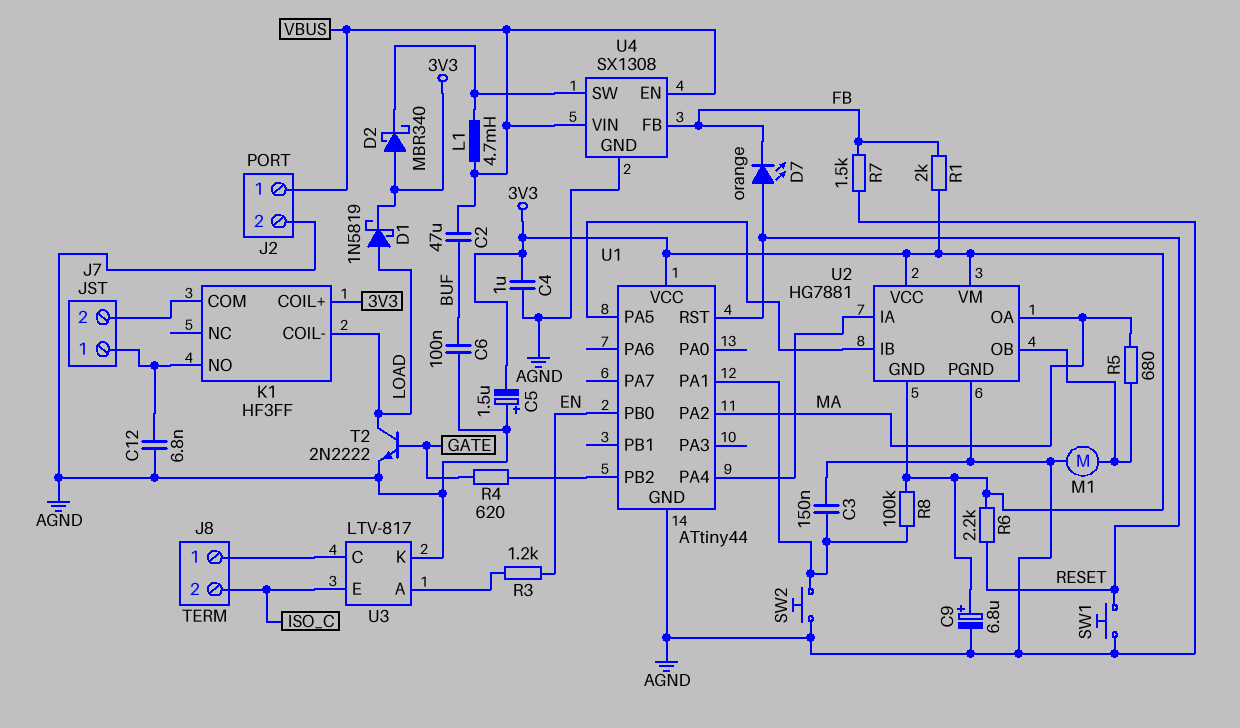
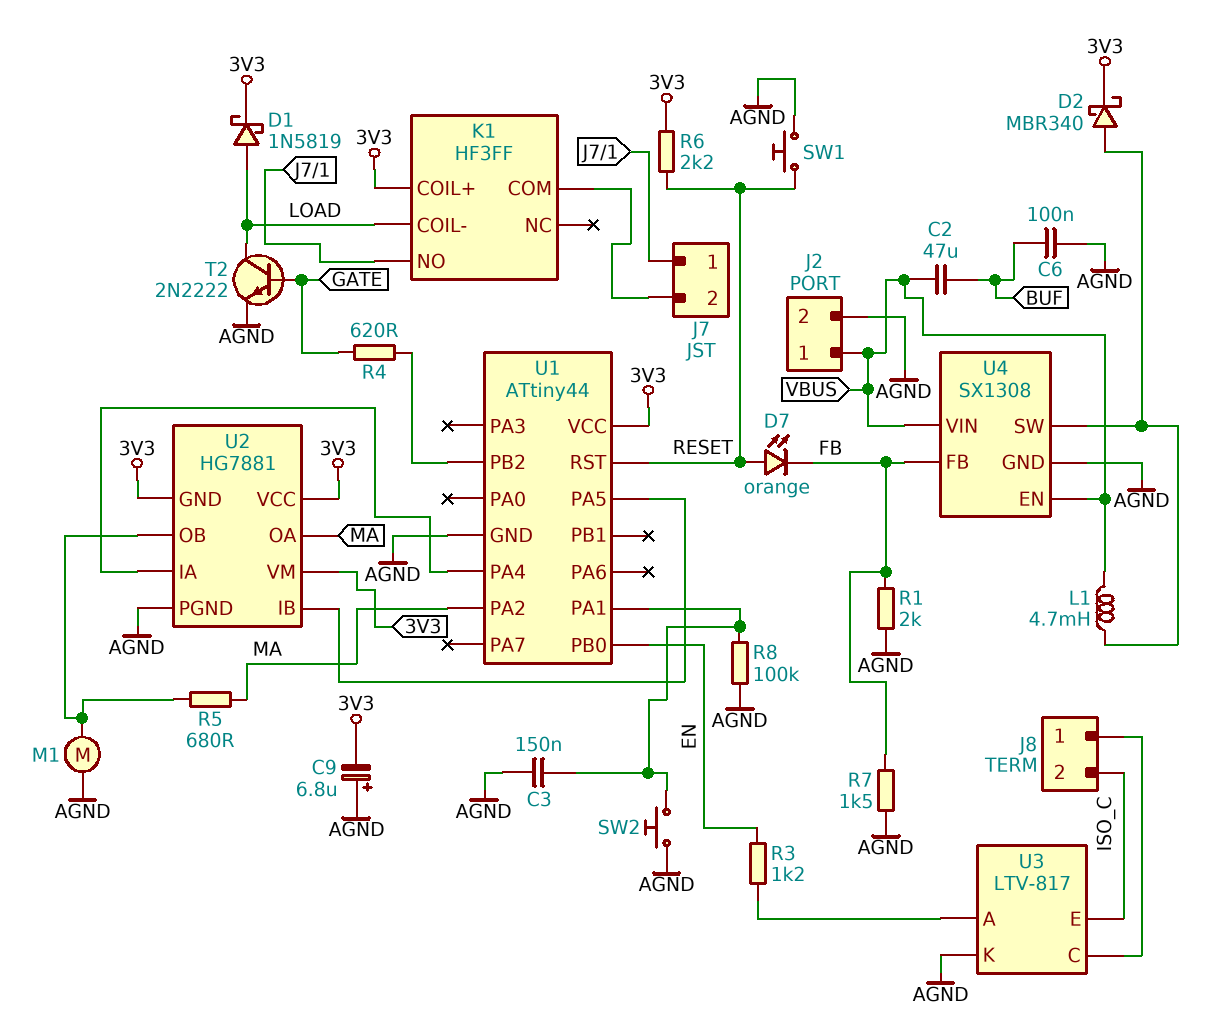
C4: 1uF (3V3, AGND) -> none
C5: 1.5uF (plus AGND, minus 3V3) -> none
C9: 6.8uF (plus 3V3, minus AGND) -> 6.8uF (plus AGND, minus 3V3)
C12: 6.8nF (AGND, J7/1) -> none
D2: schottky MBR340 (A 3V3, K U4/SW) -> schottky MBR340 (A U4/SW, K 3V3)
R1: 2k (3V3, FB) -> 2k (AGND, FB)
R8: 100k (3V3, U1/PA1) -> 100k (AGND, U1/PA1)

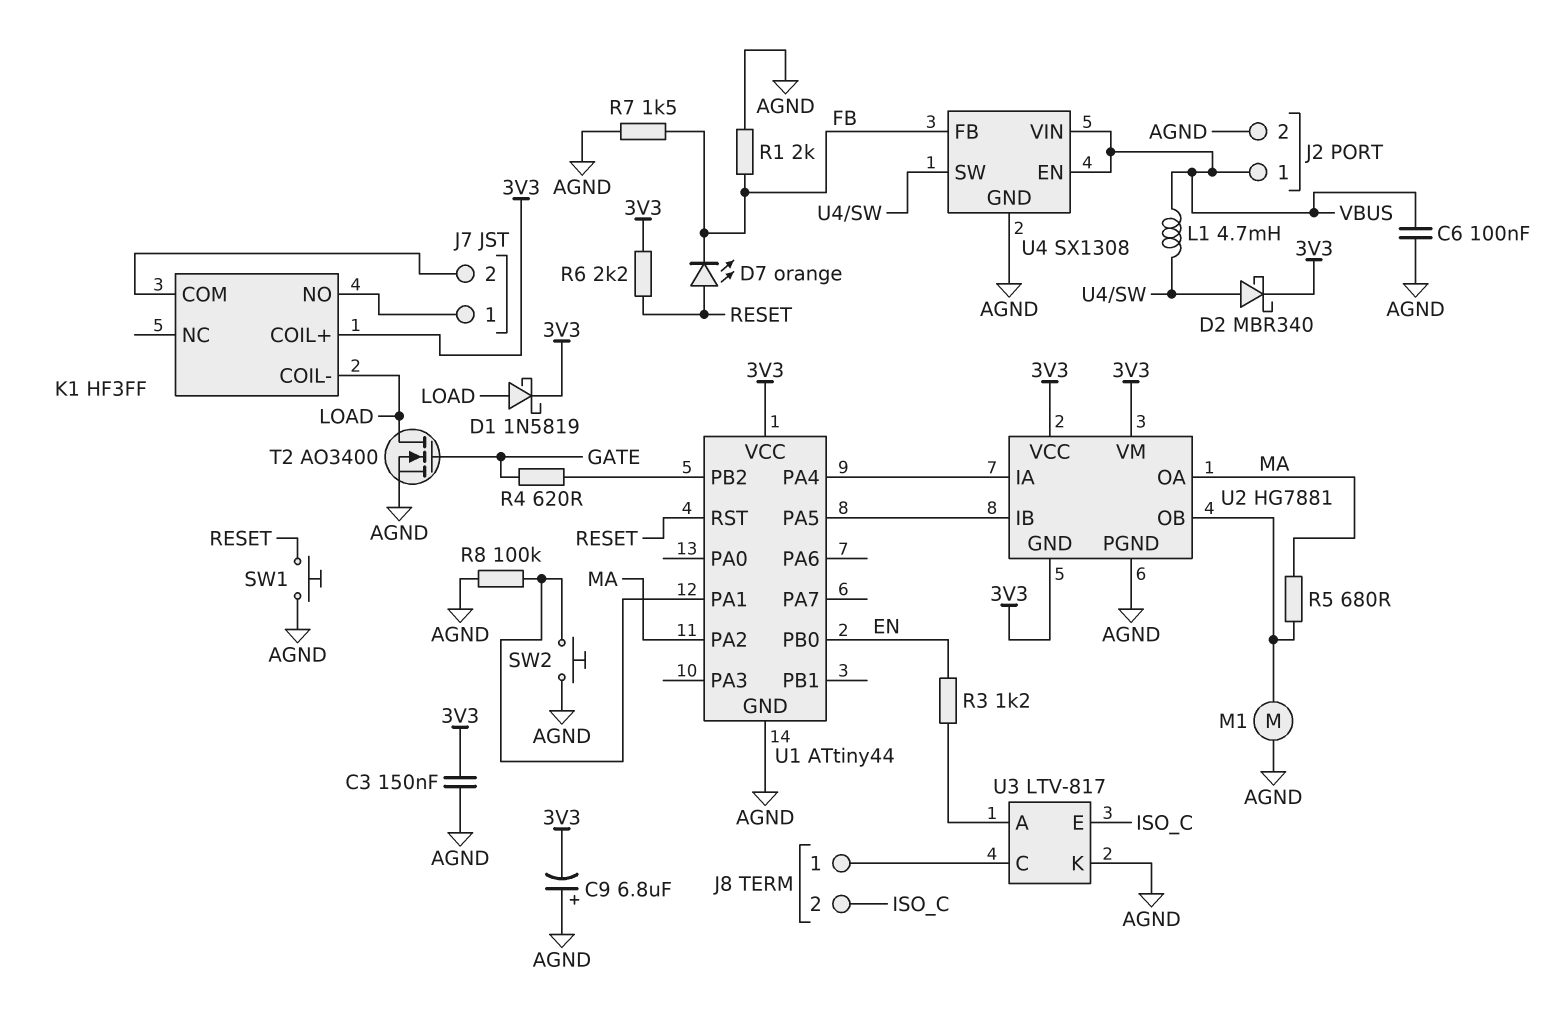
C2: 47uF (BUF, VBUS) -> none
C3: 150nF (AGND, U1/PA1) -> 150nF (3V3, AGND)
C6: 100nF (AGND, BUF) -> 100nF (AGND, VBUS)
T2: NPN 2N2222 (B GATE, C LOAD, E AGND) -> NMOS AO3400 (G GATE, D LOAD, S AGND)

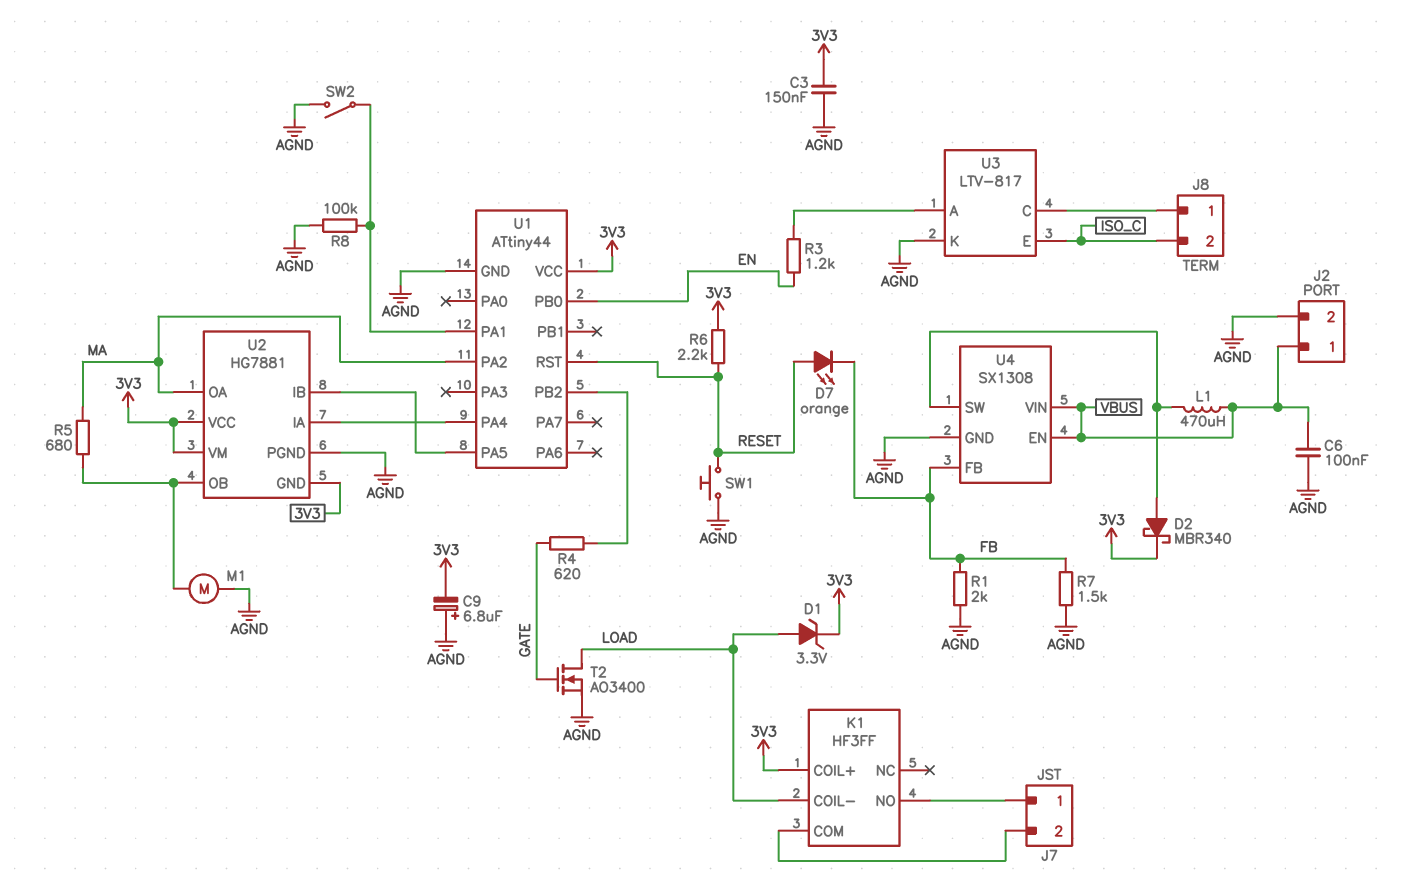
D1: schottky 1N5819 (A LOAD, K 3V3) -> zener 3.3V (A LOAD, K 3V3)
L1: 4.7mH (U4/SW, VBUS) -> 470uH (U4/SW, VBUS)
SW2: button (AGND, U1/PA1) -> switch (AGND, U1/PA1)

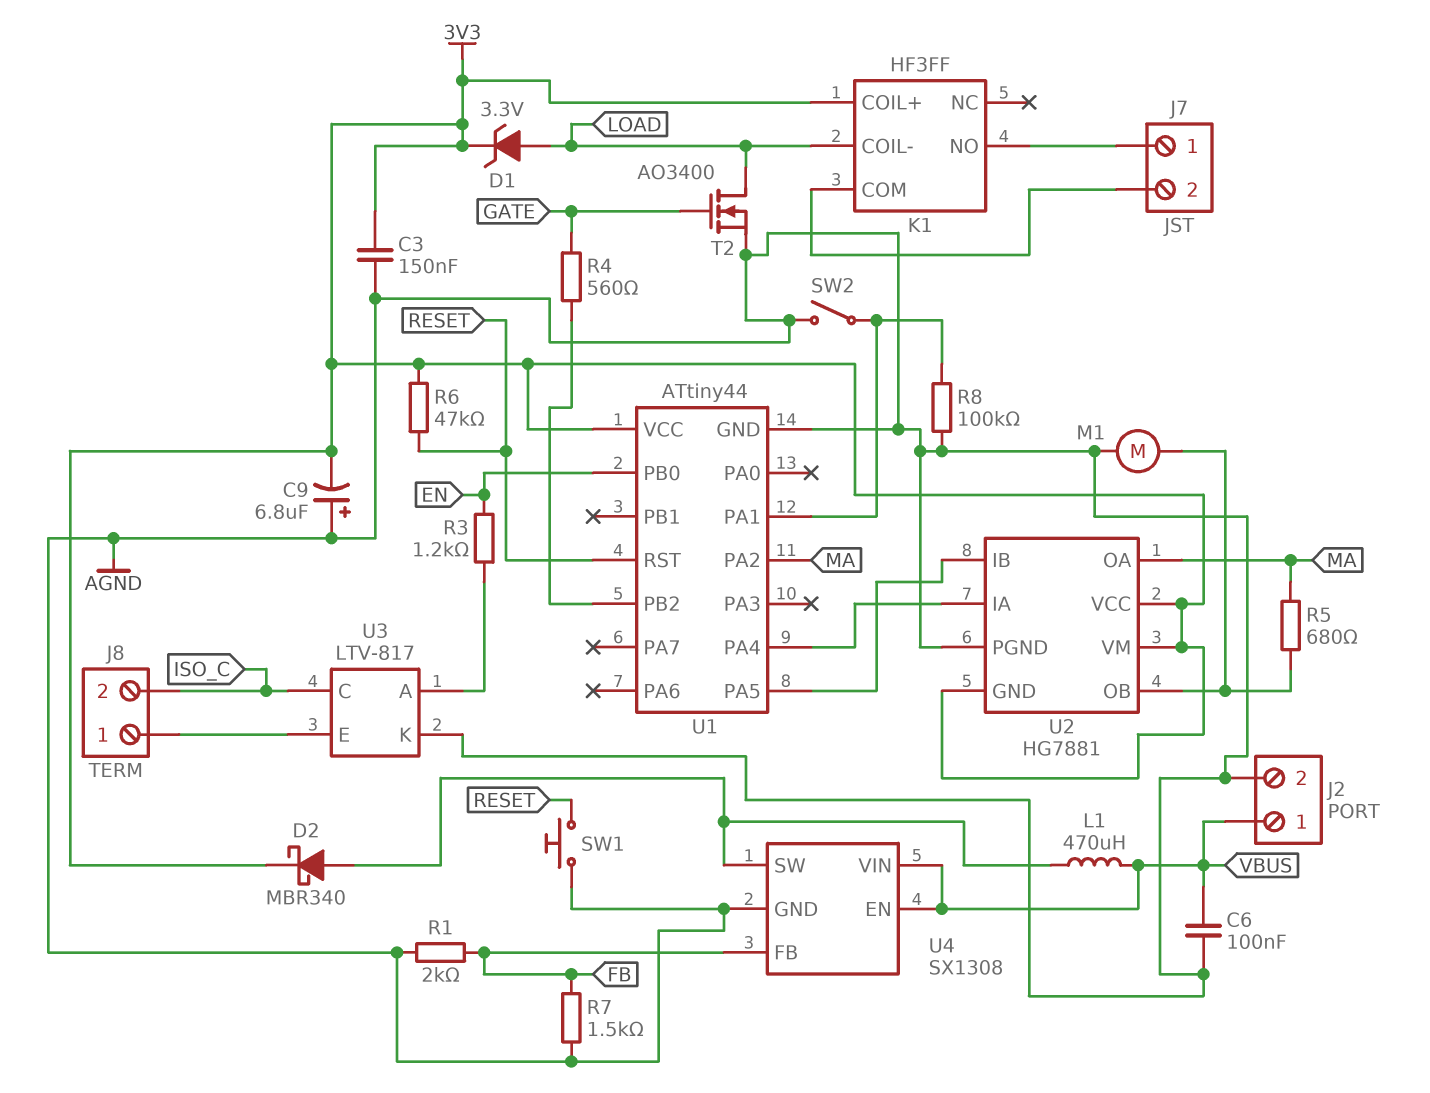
D7: LED orange (A RESET, K FB) -> none
R4: 620 (GATE, U1/PB2) -> 560 (GATE, U1/PB2)
R6: 2.2k (3V3, RESET) -> 47k (3V3, RESET)
U3 pin C: J8/1 -> ISO_C
U3 pin E: ISO_C -> J8/1

